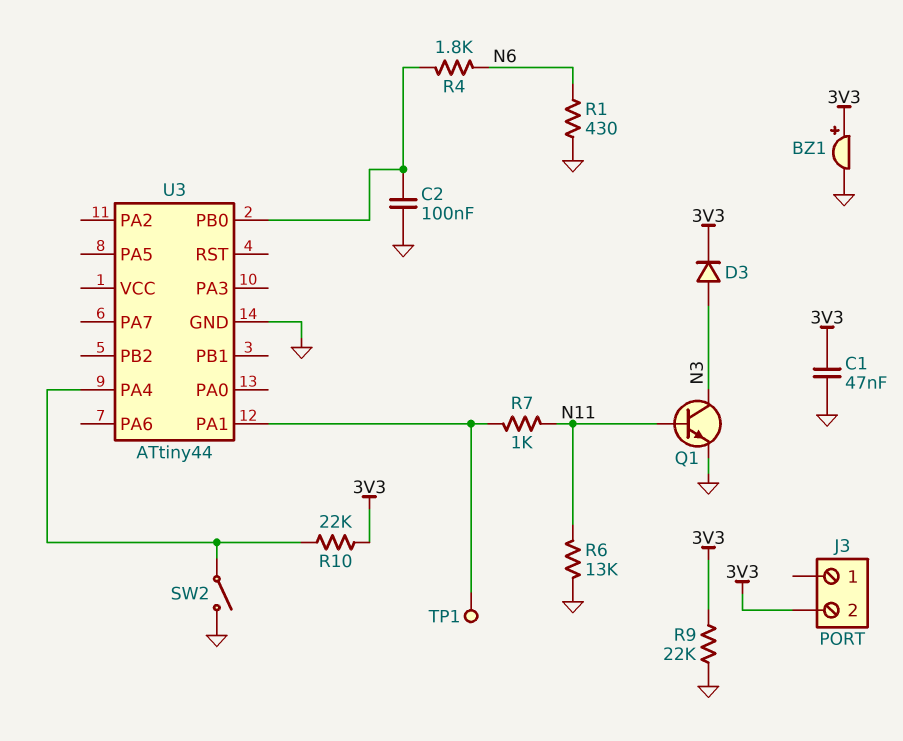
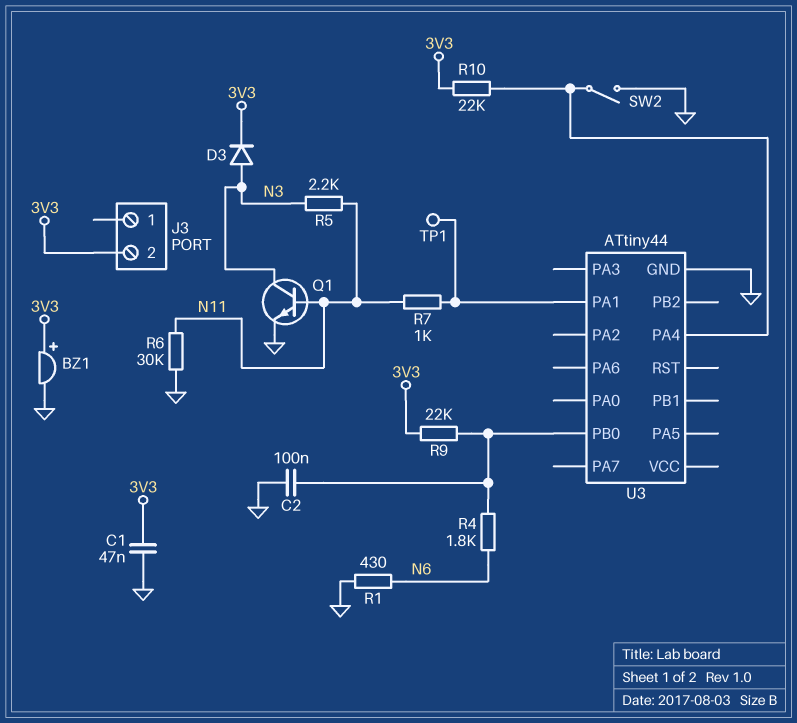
R5: none -> 2.2k (N3, N11)
R6: 13k (GND, N11) -> 30k (GND, N11)
R9: 22k (3V3, GND) -> 22k (3V3, U3/PB0)

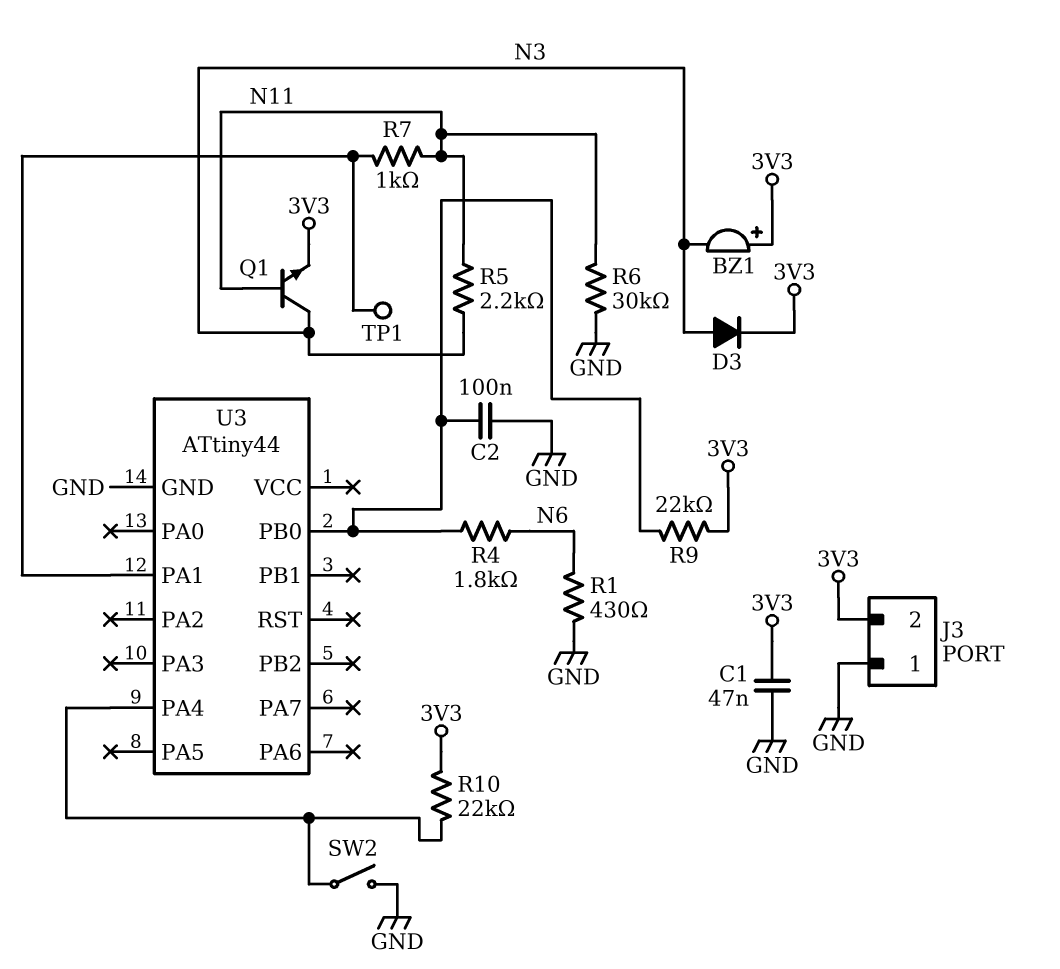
BZ1: buzzer (plus 3V3, minus GND) -> buzzer (plus 3V3, minus N3)
J3 pin 1: none -> GND
Q1: NPN (B N11, C N3, E GND) -> NPN (B N11, C N3, E 3V3)

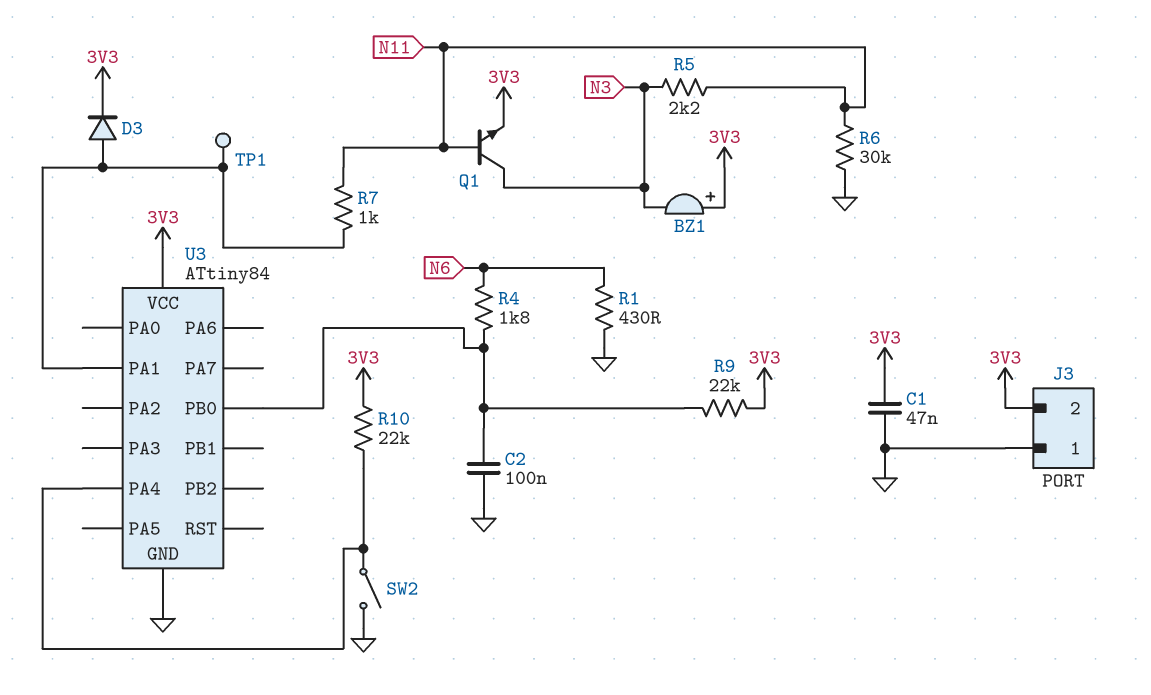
D3: diode (A N3, K 3V3) -> diode (A U3/PA1, K 3V3)
U3: ATtiny44 -> ATtiny84
U3 pin VCC: none -> 3V3

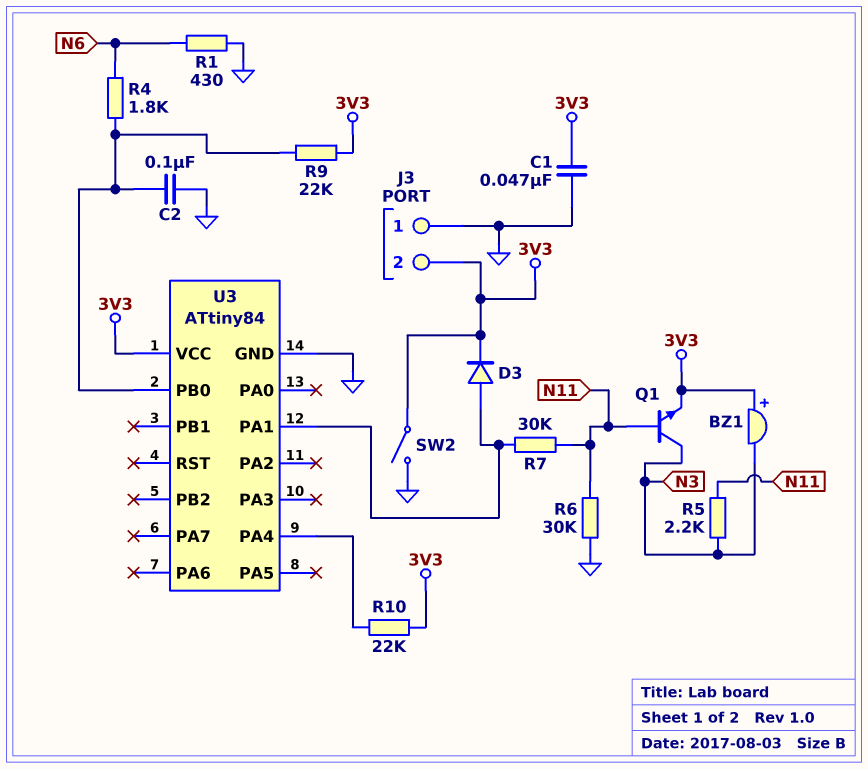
R7: 1k (N11, U3/PA1) -> 30k (N11, U3/PA1)
SW2: switch (GND, U3/PA4) -> switch (3V3, GND)
TP1: test point (U3/PA1) -> none

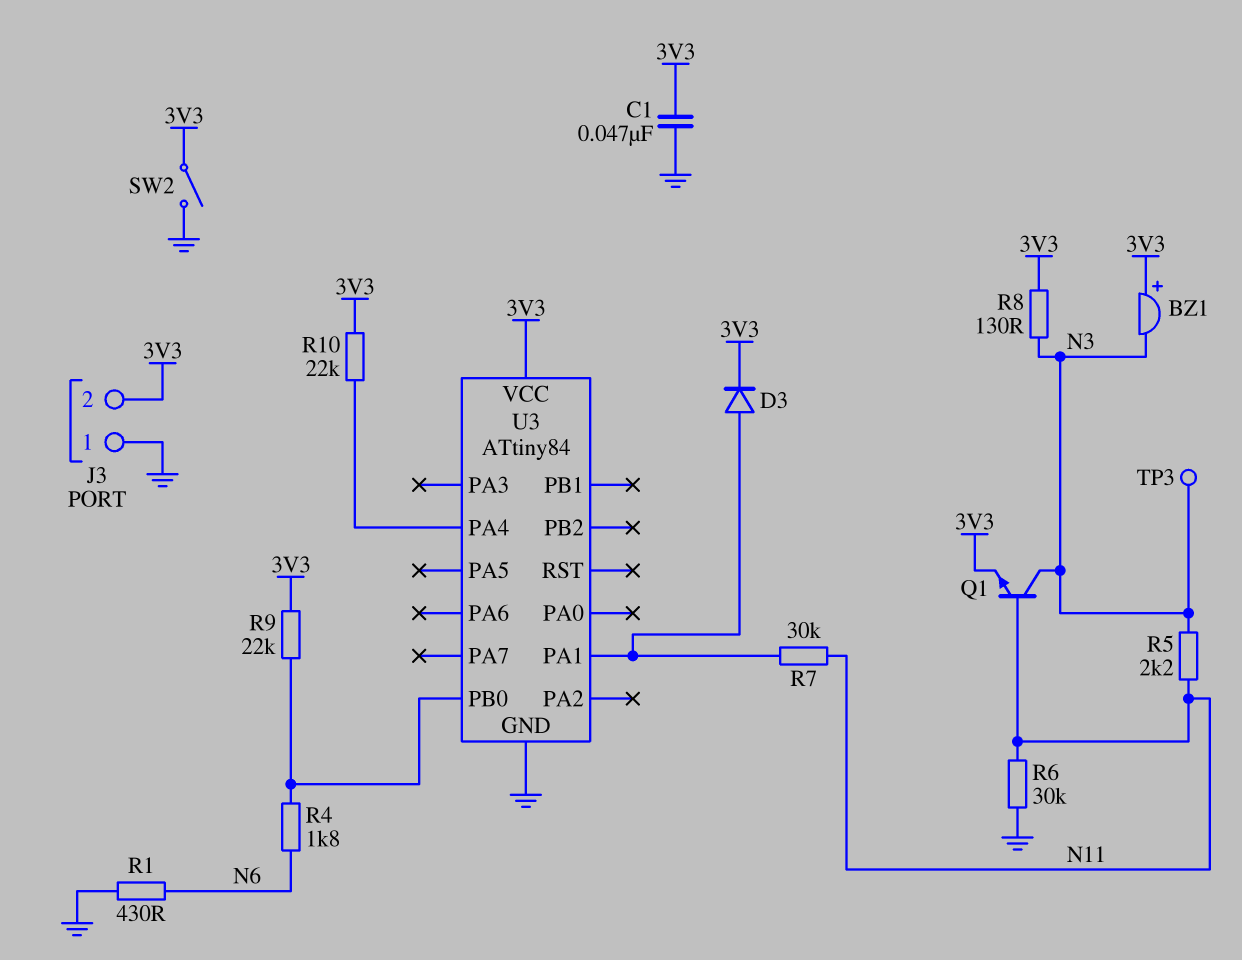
C2: 100nF (GND, U3/PB0) -> none
R8: none -> 130 (3V3, N3)
TP3: none -> test point (N3)

